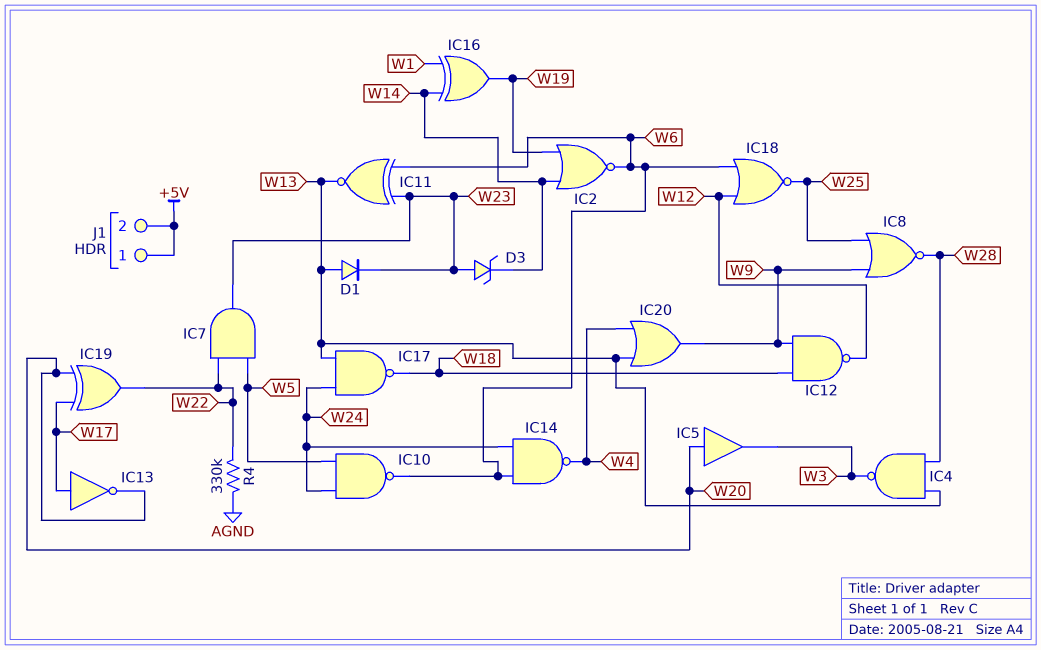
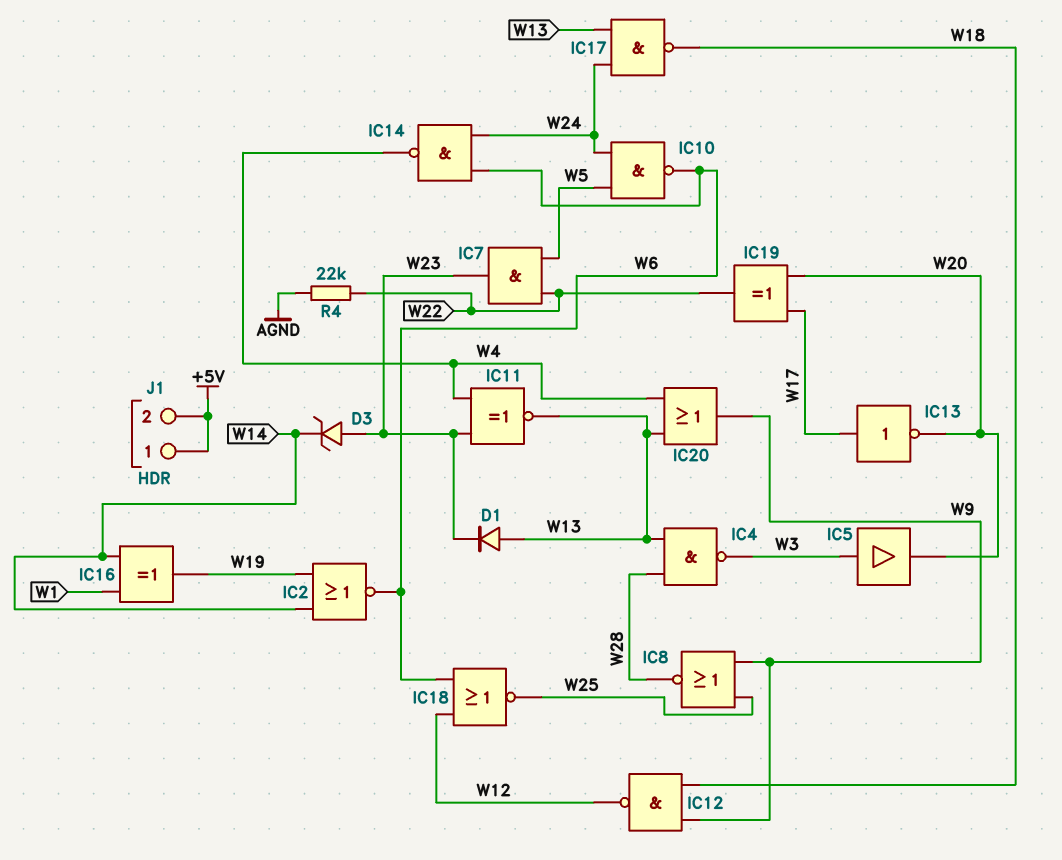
IC5: buffer (in W20, out W3) -> buffer (in W3, out W20)
IC11: XNOR (in W6, in W23, out W13) -> XNOR (in W4, in W23, out W13)
R4: 330k (AGND, W22) -> 22k (AGND, W22)

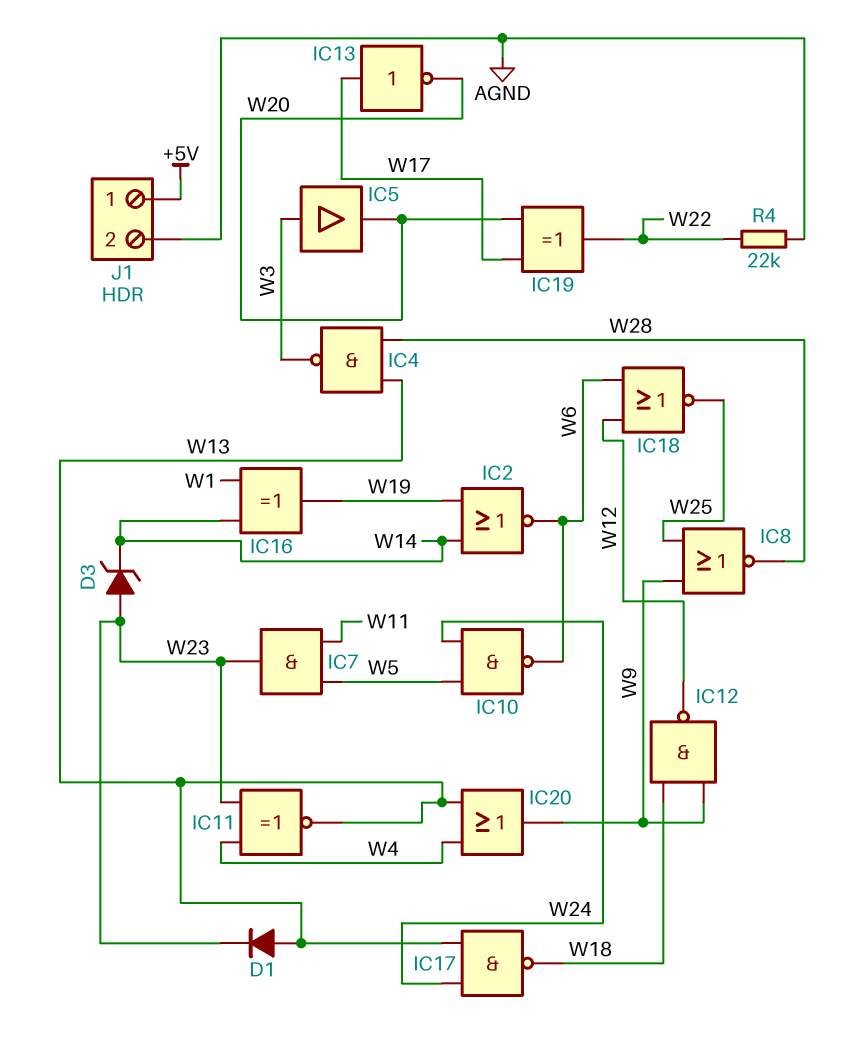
IC7: AND (in W5, in W22, out W23) -> AND (in W5, in W11, out W23)
IC14: NAND (in W6, in W24, out W4) -> none
J1 pin 2: +5V -> AGND

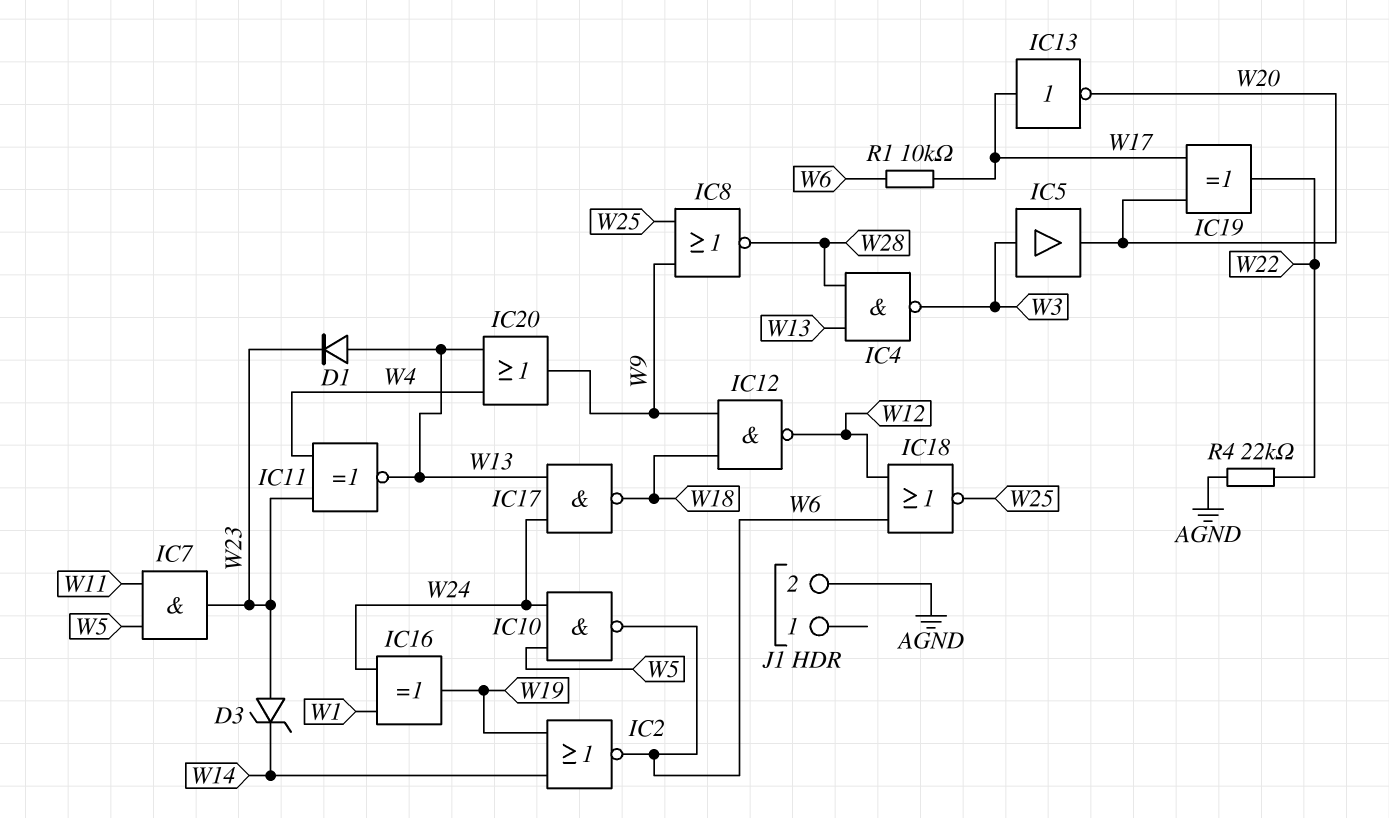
IC16: XOR (in W1, in W14, out W19) -> XOR (in W1, in W24, out W19)
J1 pin 1: +5V -> none
R1: none -> 10k (W6, W17)

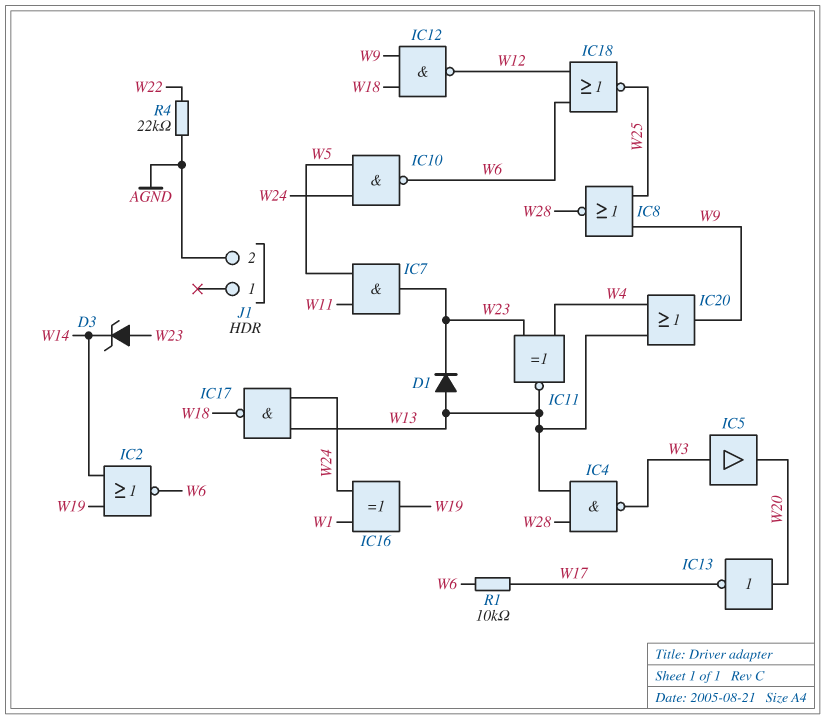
IC13: NOT (in W17, out W20) -> NOT (in W20, out W17)
IC19: XOR (in W17, in W20, out W22) -> none

